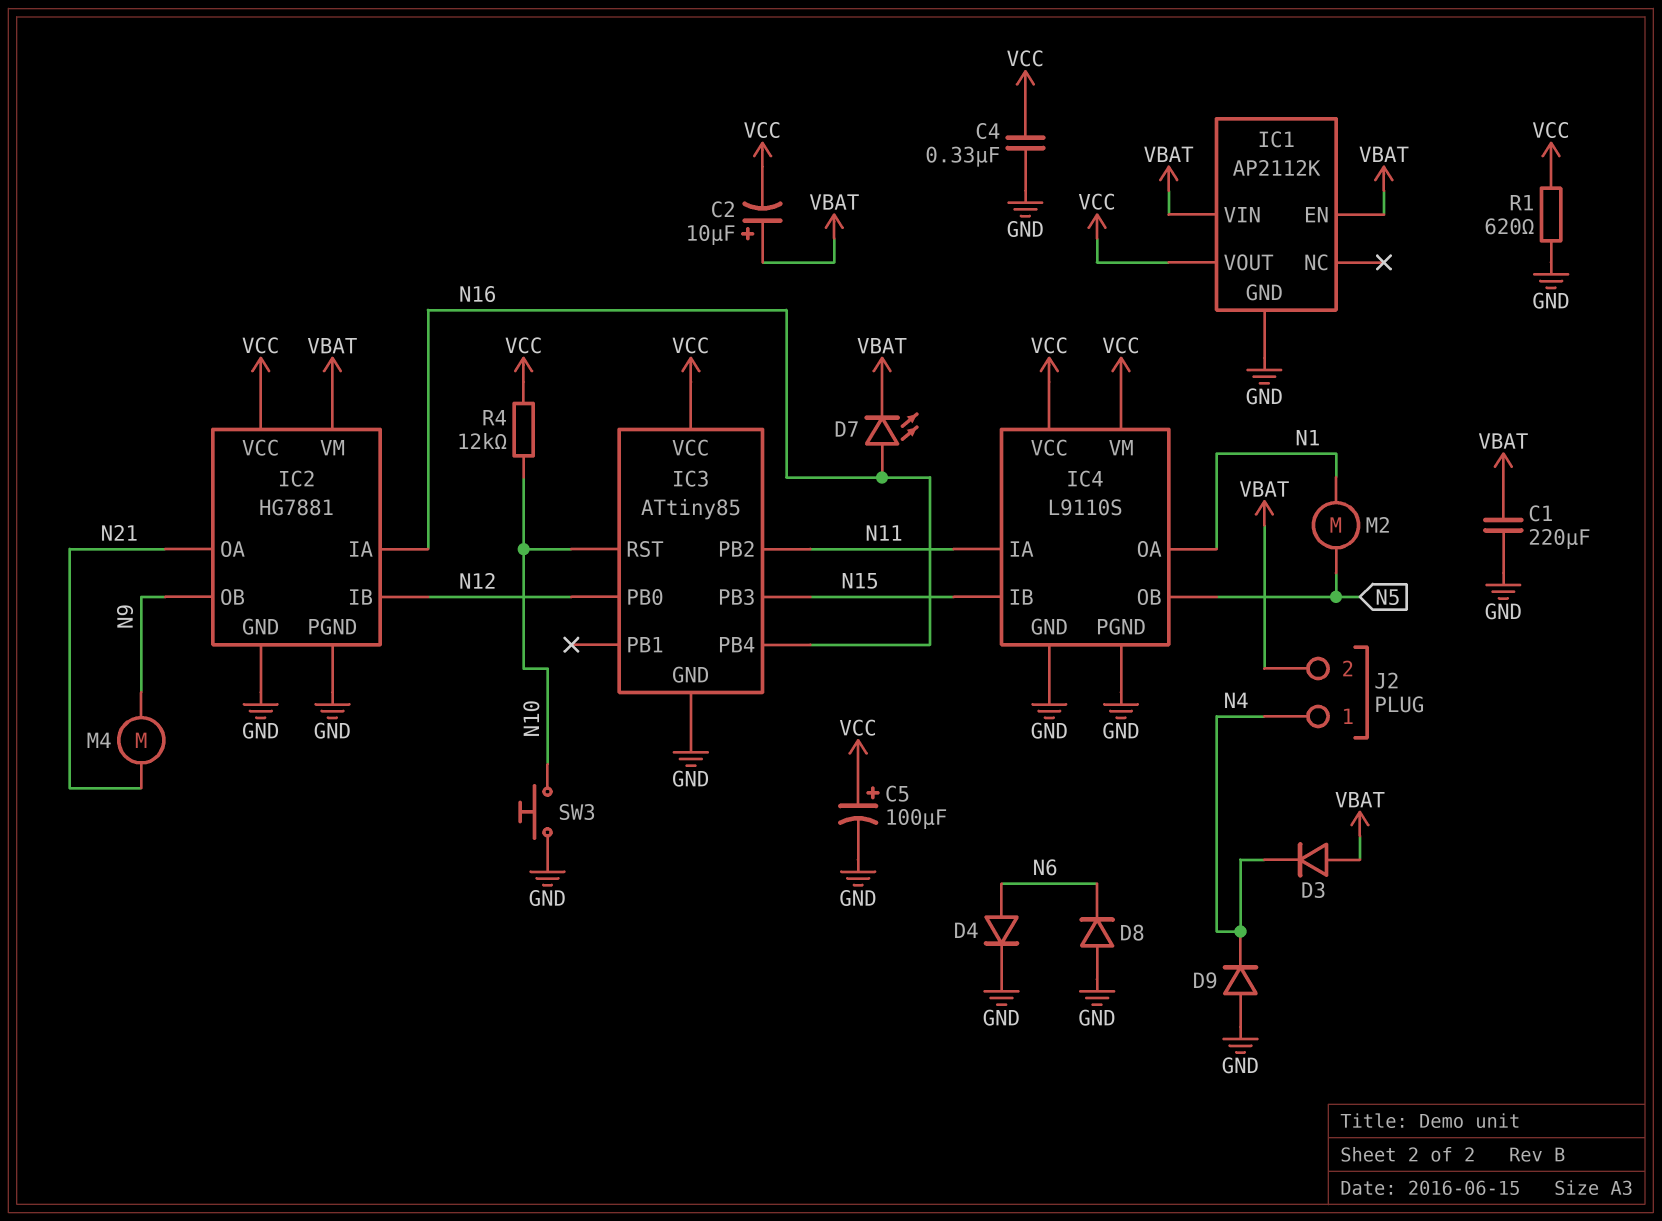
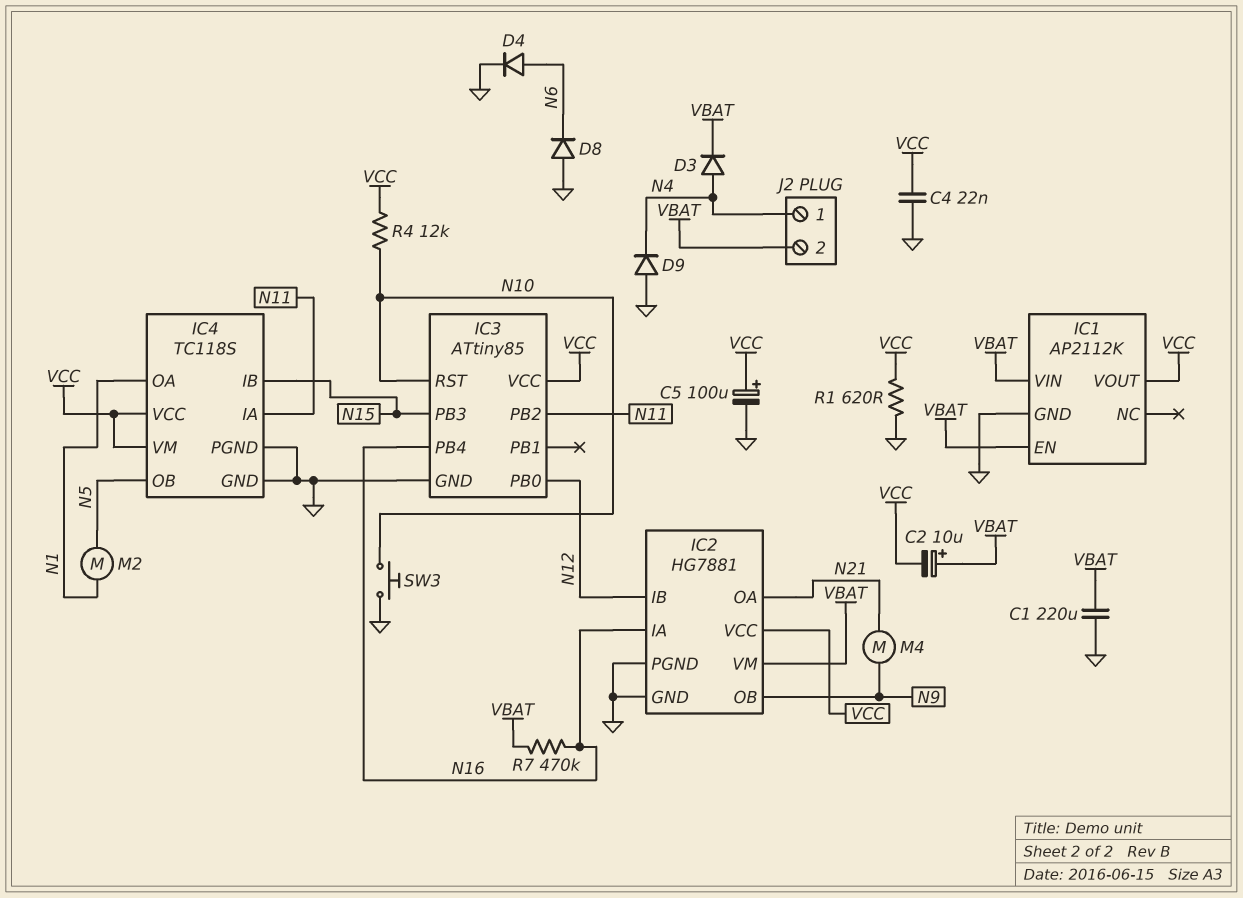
C4: 330nF (GND, VCC) -> 22nF (GND, VCC)
D3: diode (A VBAT, K N4) -> diode (A N4, K VBAT)
D7: LED (A N16, K VBAT) -> none
IC4: L9110S -> TC118S
R7: none -> 470k (N16, VBAT)

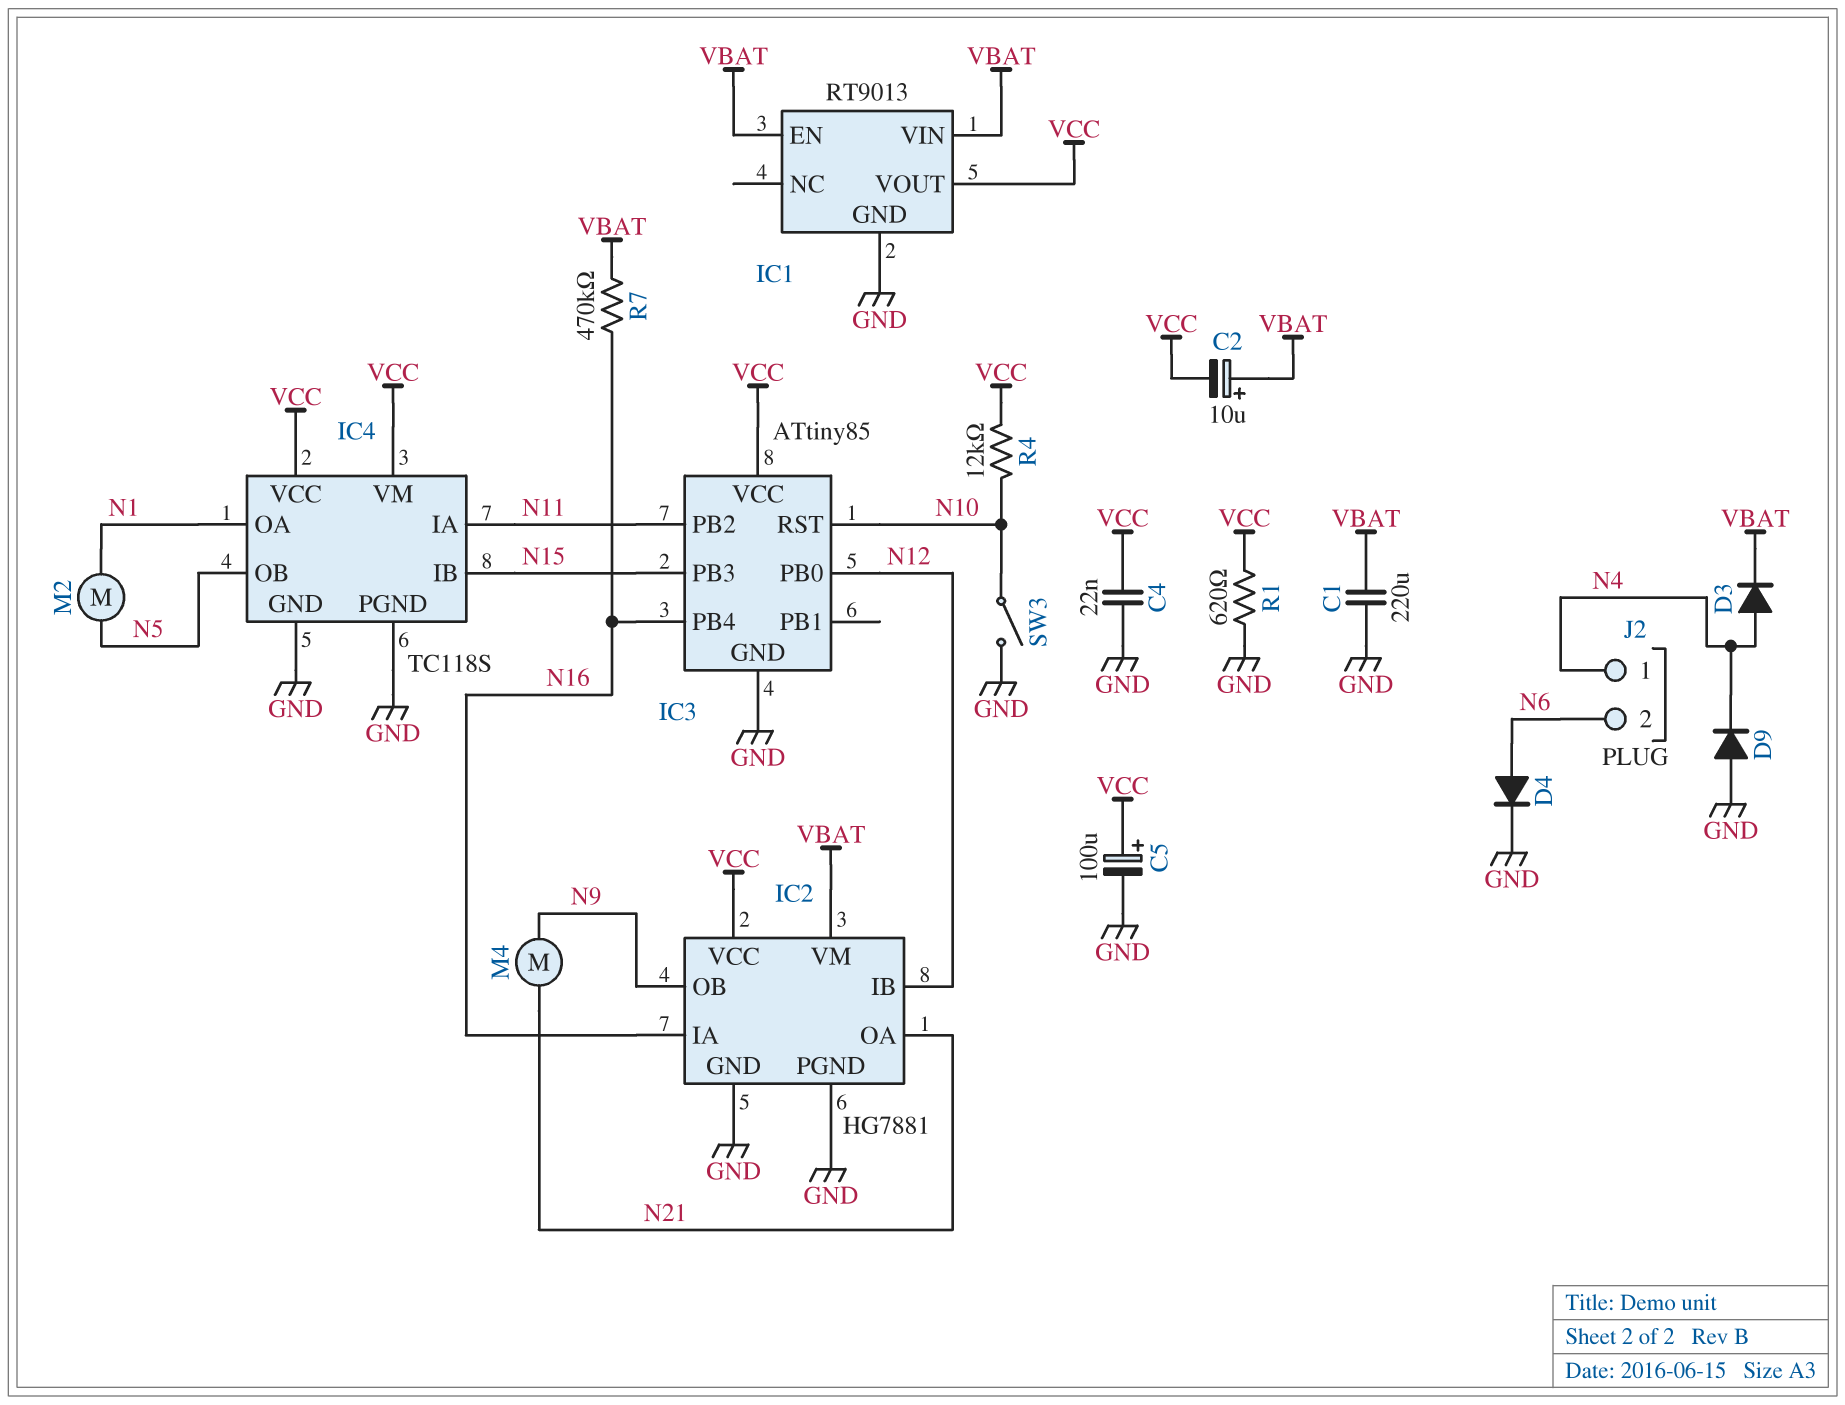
D8: diode (A GND, K N6) -> none
IC1: AP2112K -> RT9013
J2 pin 2: VBAT -> N6
SW3: button (GND, N10) -> switch (GND, N10)

